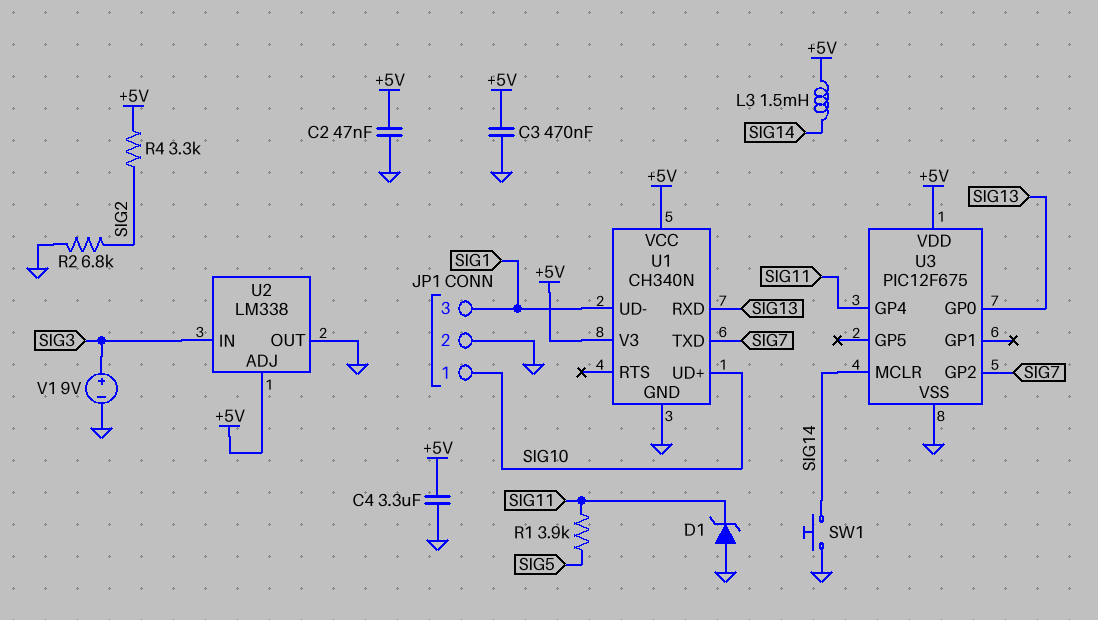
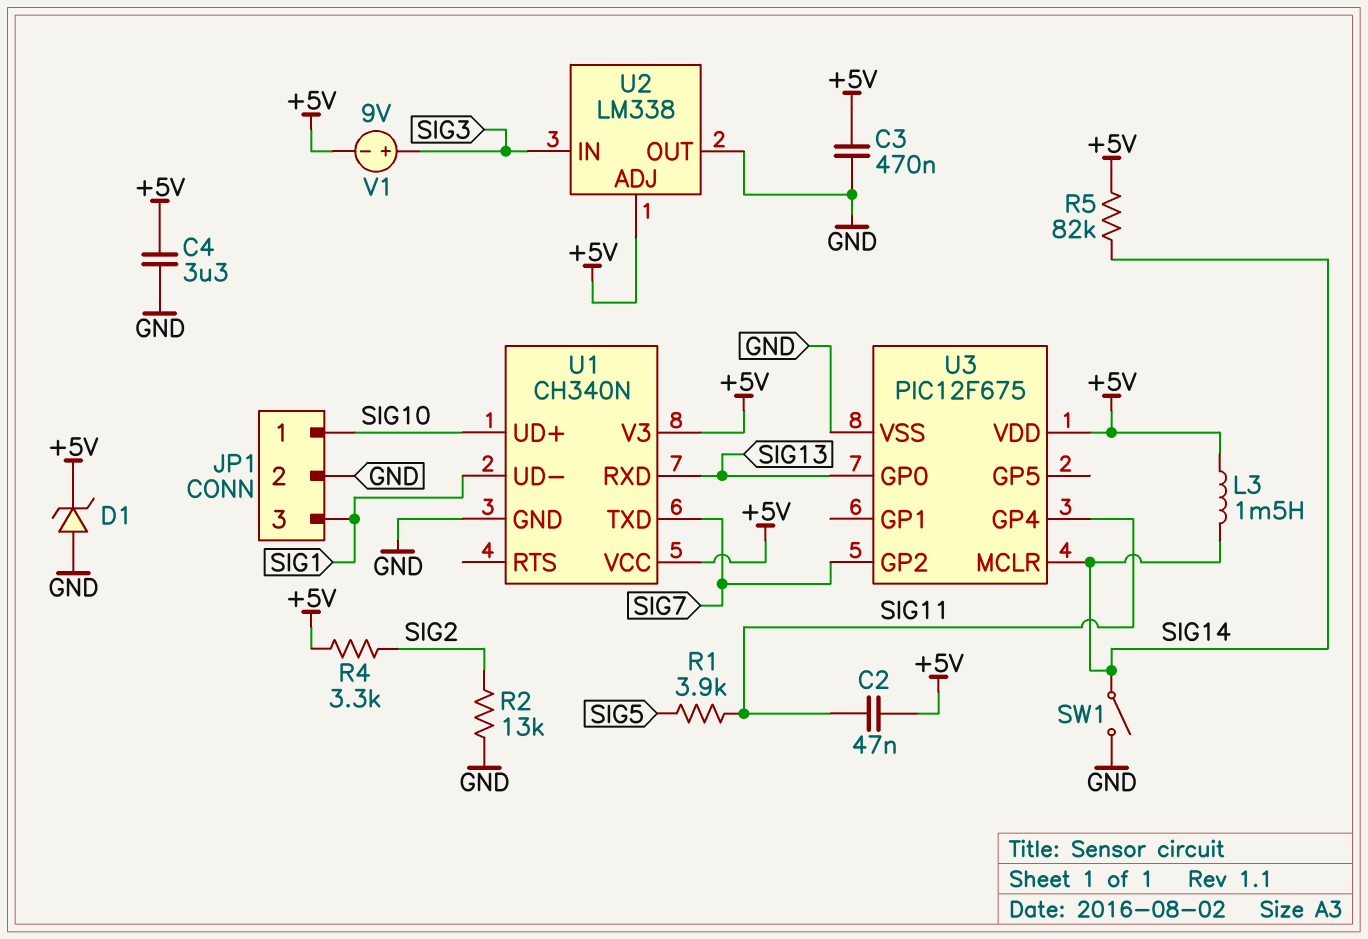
C2: 47nF (+5V, GND) -> 47nF (+5V, SIG11)
D1: zener (A GND, K SIG11) -> zener (A GND, K +5V)
R2: 6.8k (GND, SIG2) -> 13k (GND, SIG2)
R5: none -> 82k (+5V, SIG14)
SW1: button (GND, SIG14) -> switch (GND, SIG14)
V1: 9V (plus SIG3, minus GND) -> 9V (plus SIG3, minus +5V)

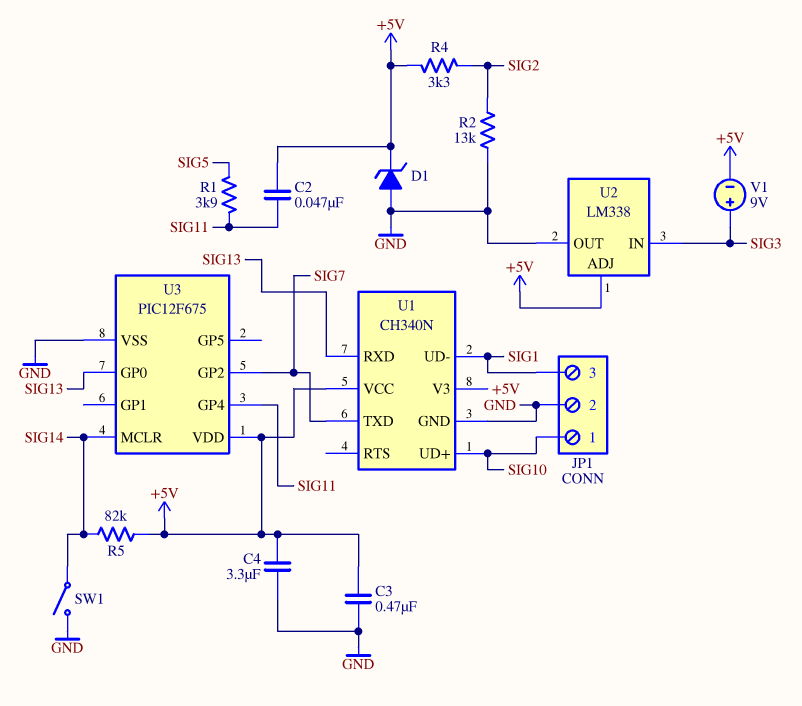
L3: 1.5mH (+5V, SIG14) -> none

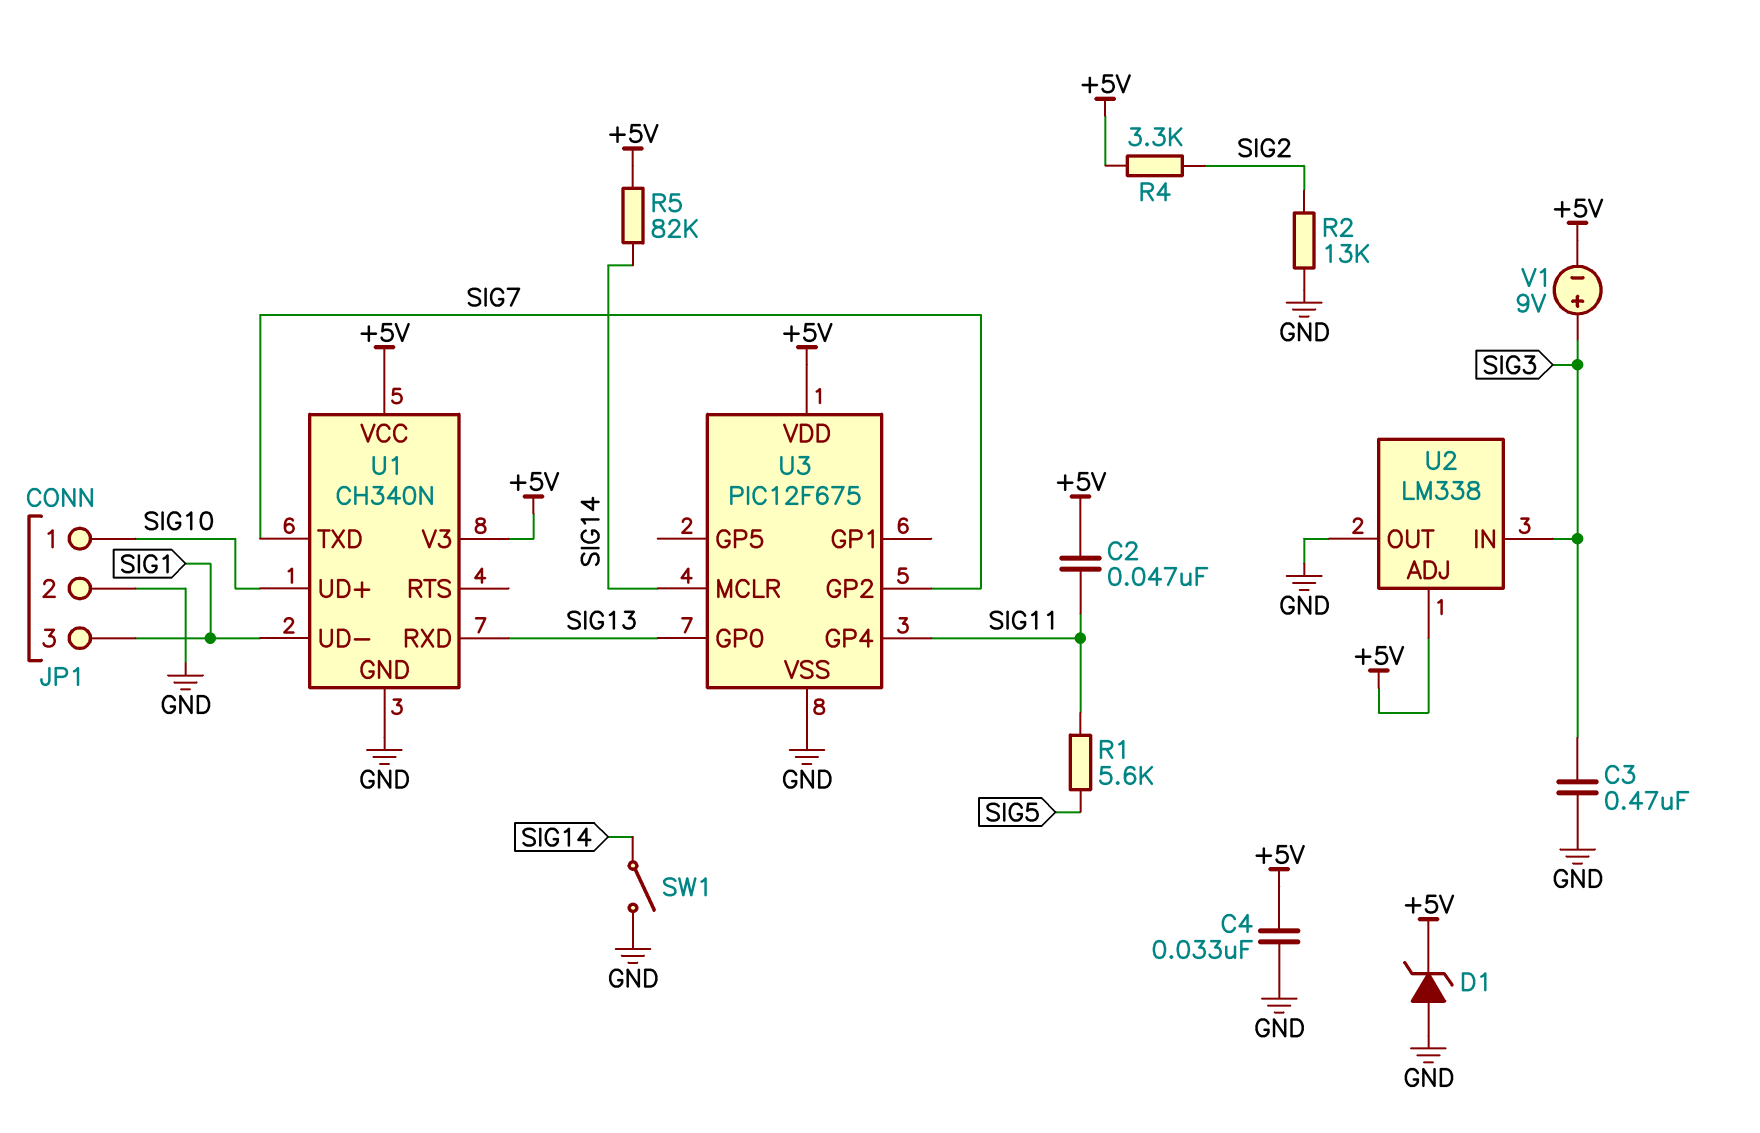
C3: 470nF (+5V, GND) -> 470nF (GND, SIG3)
C4: 3.3uF (+5V, GND) -> 33nF (+5V, GND)
R1: 3.9k (SIG5, SIG11) -> 5.6k (SIG5, SIG11)

